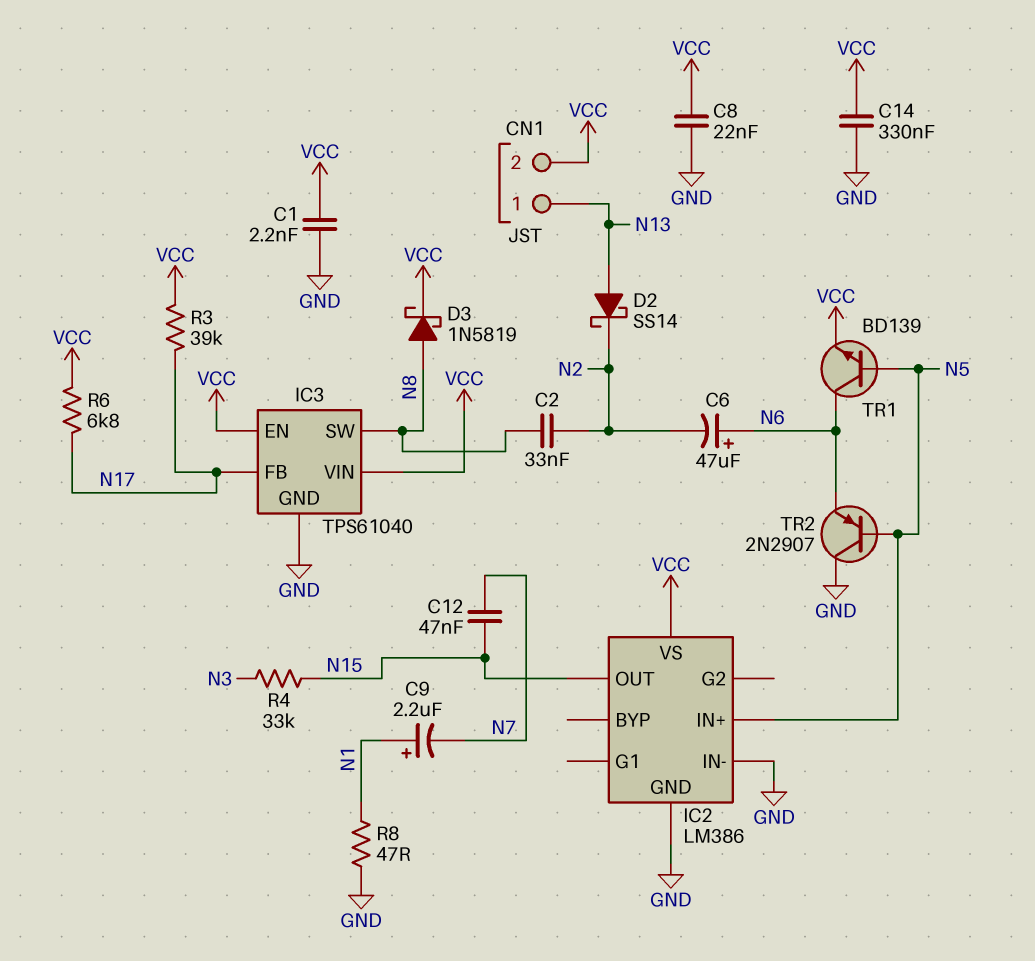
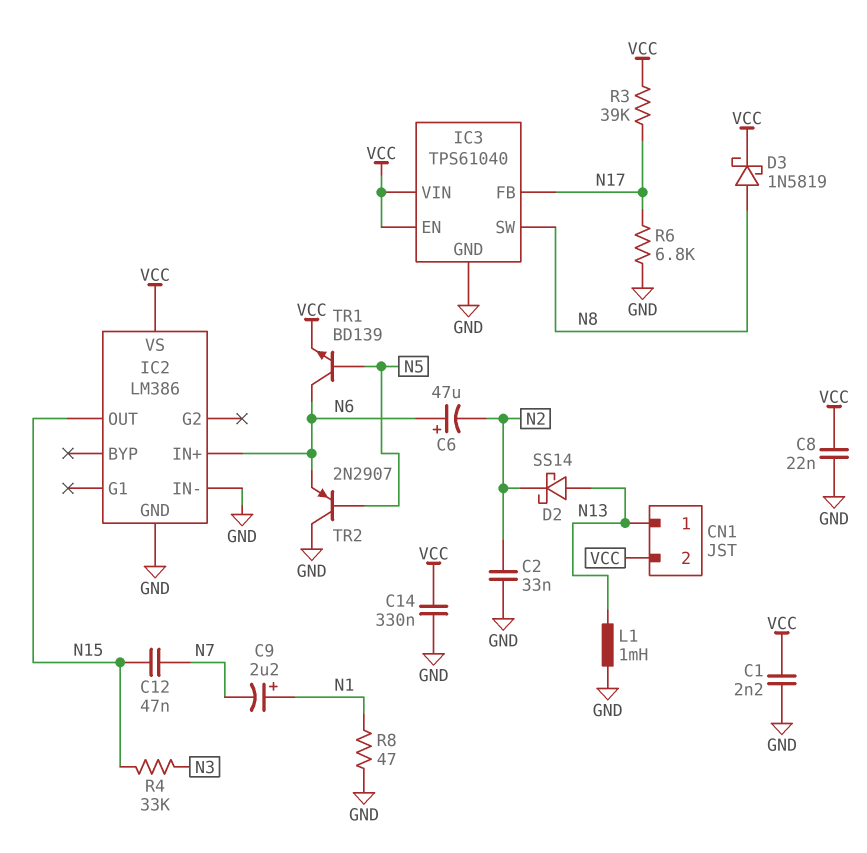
C2: 33nF (N2, N8) -> 33nF (GND, N2)
IC2 pin IN+: N5 -> N6
L1: none -> 1mH (GND, N13)
R6: 6.8k (N17, VCC) -> 6.8k (GND, N17)

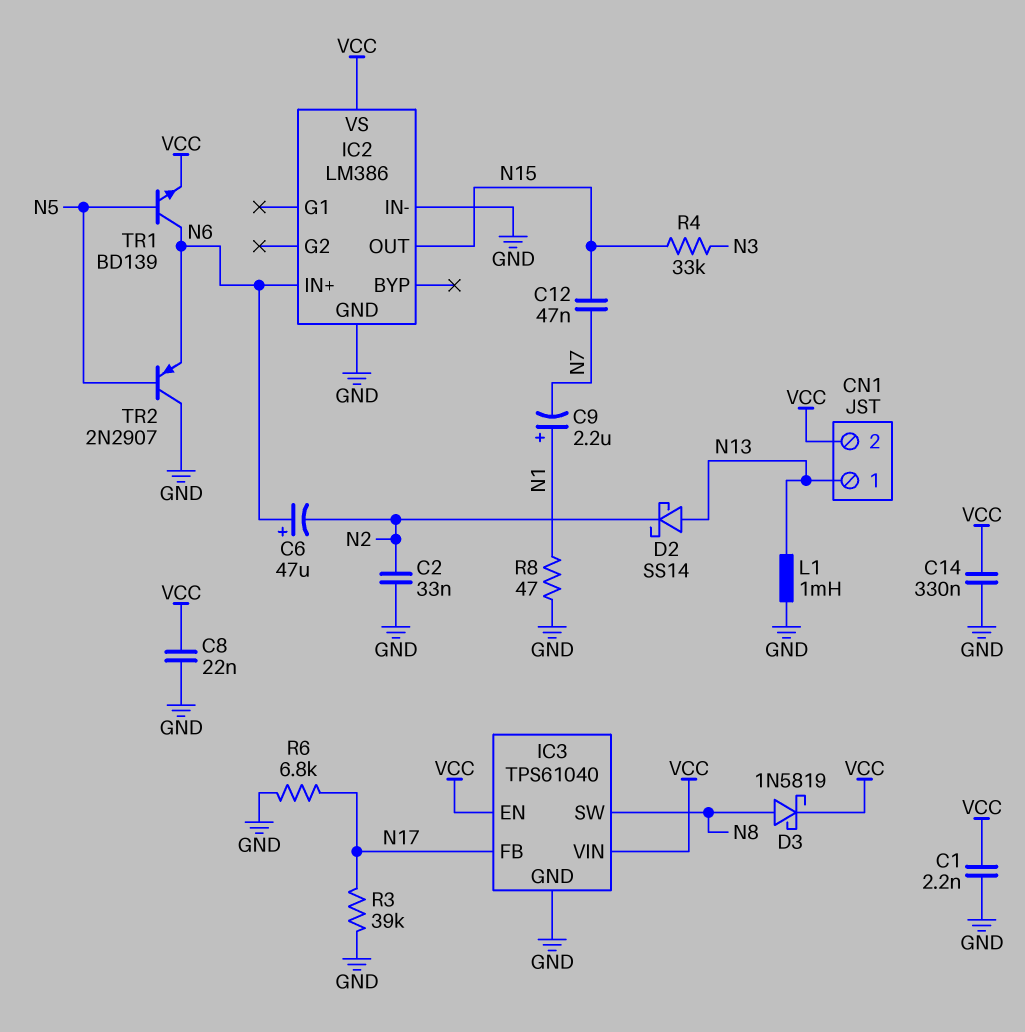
R3: 39k (N17, VCC) -> 39k (GND, N17)

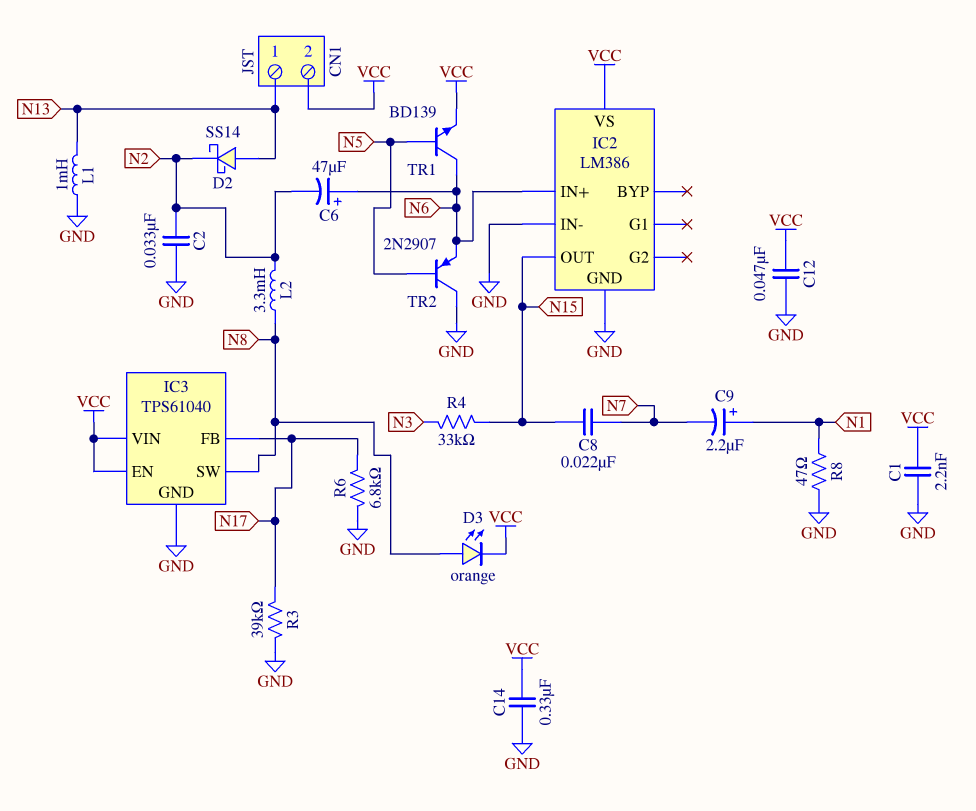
C8: 22nF (GND, VCC) -> 22nF (N7, N15)
C12: 47nF (N7, N15) -> 47nF (GND, VCC)
D3: schottky 1N5819 (A N8, K VCC) -> LED orange (A N8, K VCC)
L2: none -> 3.3mH (N2, N8)

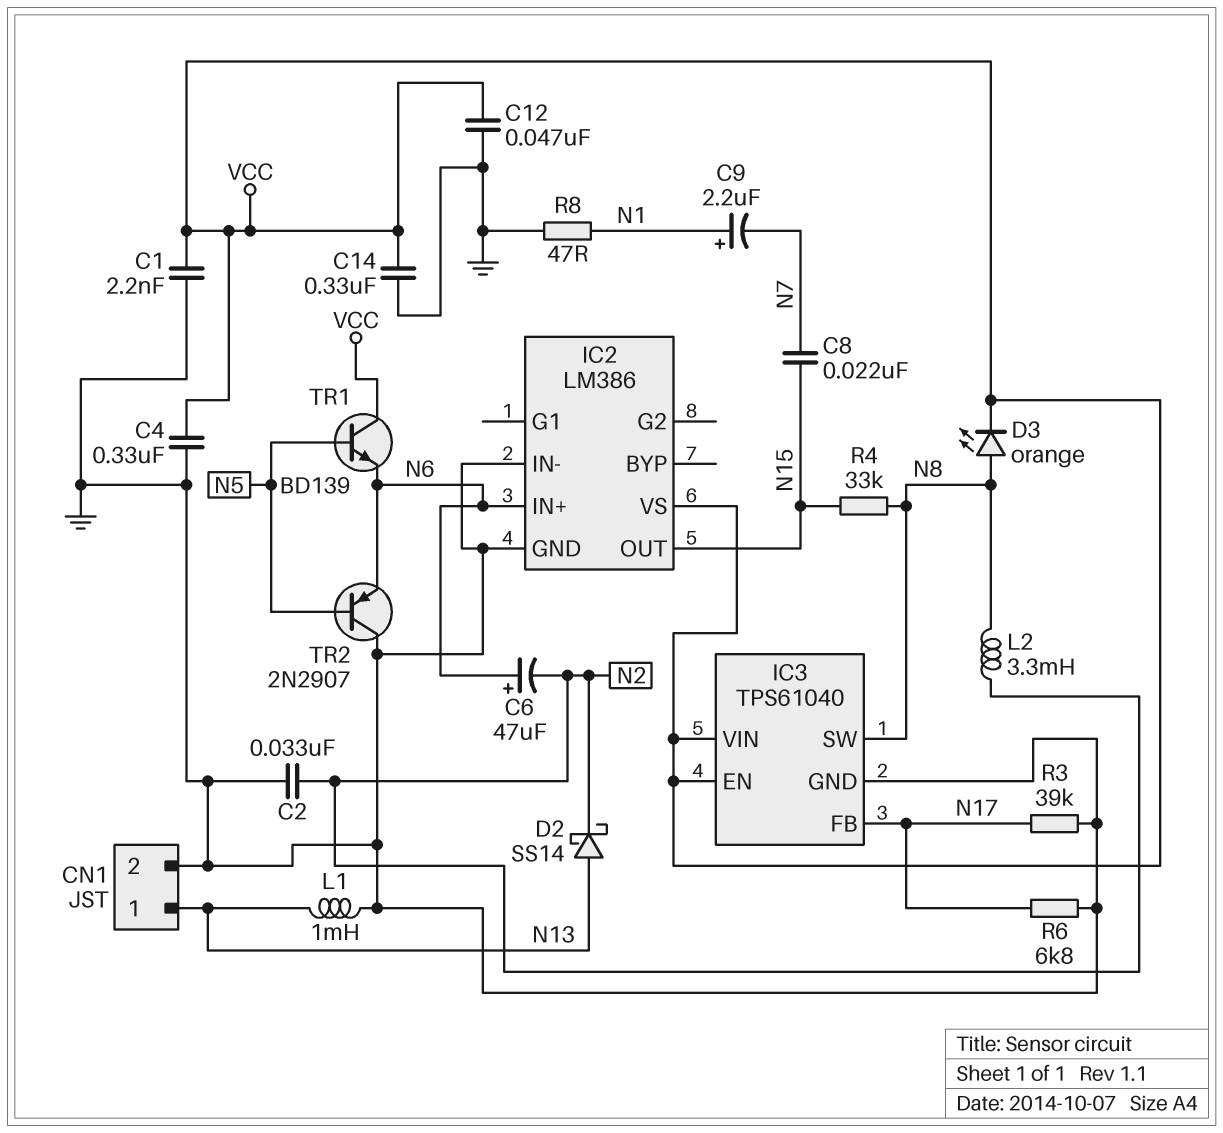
C4: none -> 330nF (GND, VCC)
CN1 pin 2: VCC -> GND
R4: 33k (N3, N15) -> 33k (N8, N15)
TR1: NPN BD139 (B N5, C N6, E VCC) -> NPN BD139 (B N5, C VCC, E N6)

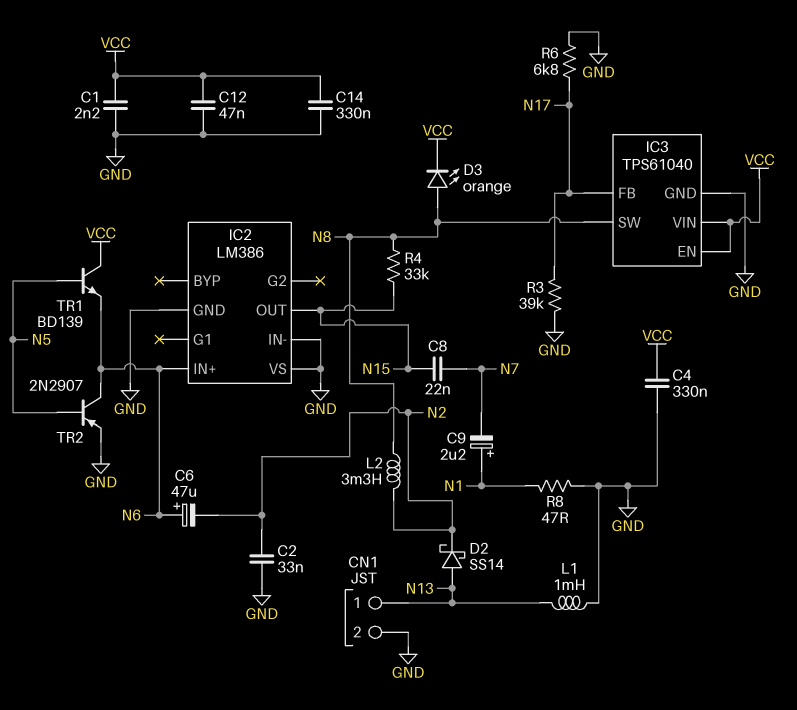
IC2 pin VS: VCC -> GND
TR2: PNP 2N2907 (B N5, C GND, E N6) -> PNP 2N2907 (B N5, C N6, E GND)

